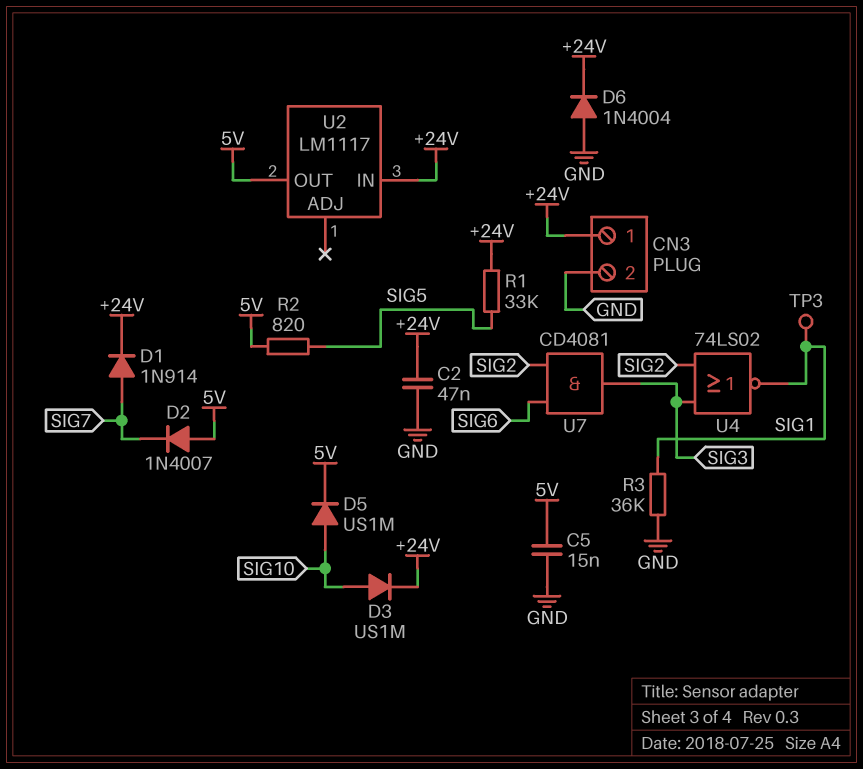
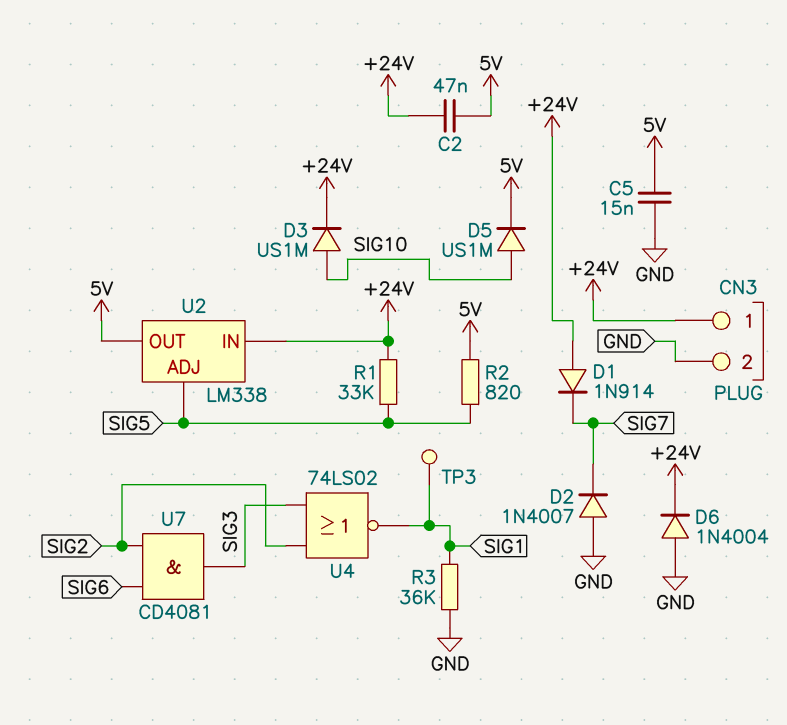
C2: 47nF (+24V, GND) -> 47nF (+24V, 5V)
D1: diode 1N914 (A SIG7, K +24V) -> diode 1N914 (A +24V, K SIG7)
D2: diode 1N4007 (A 5V, K SIG7) -> diode 1N4007 (A GND, K SIG7)
U2: LM1117 -> LM338
U2 pin ADJ: none -> SIG5

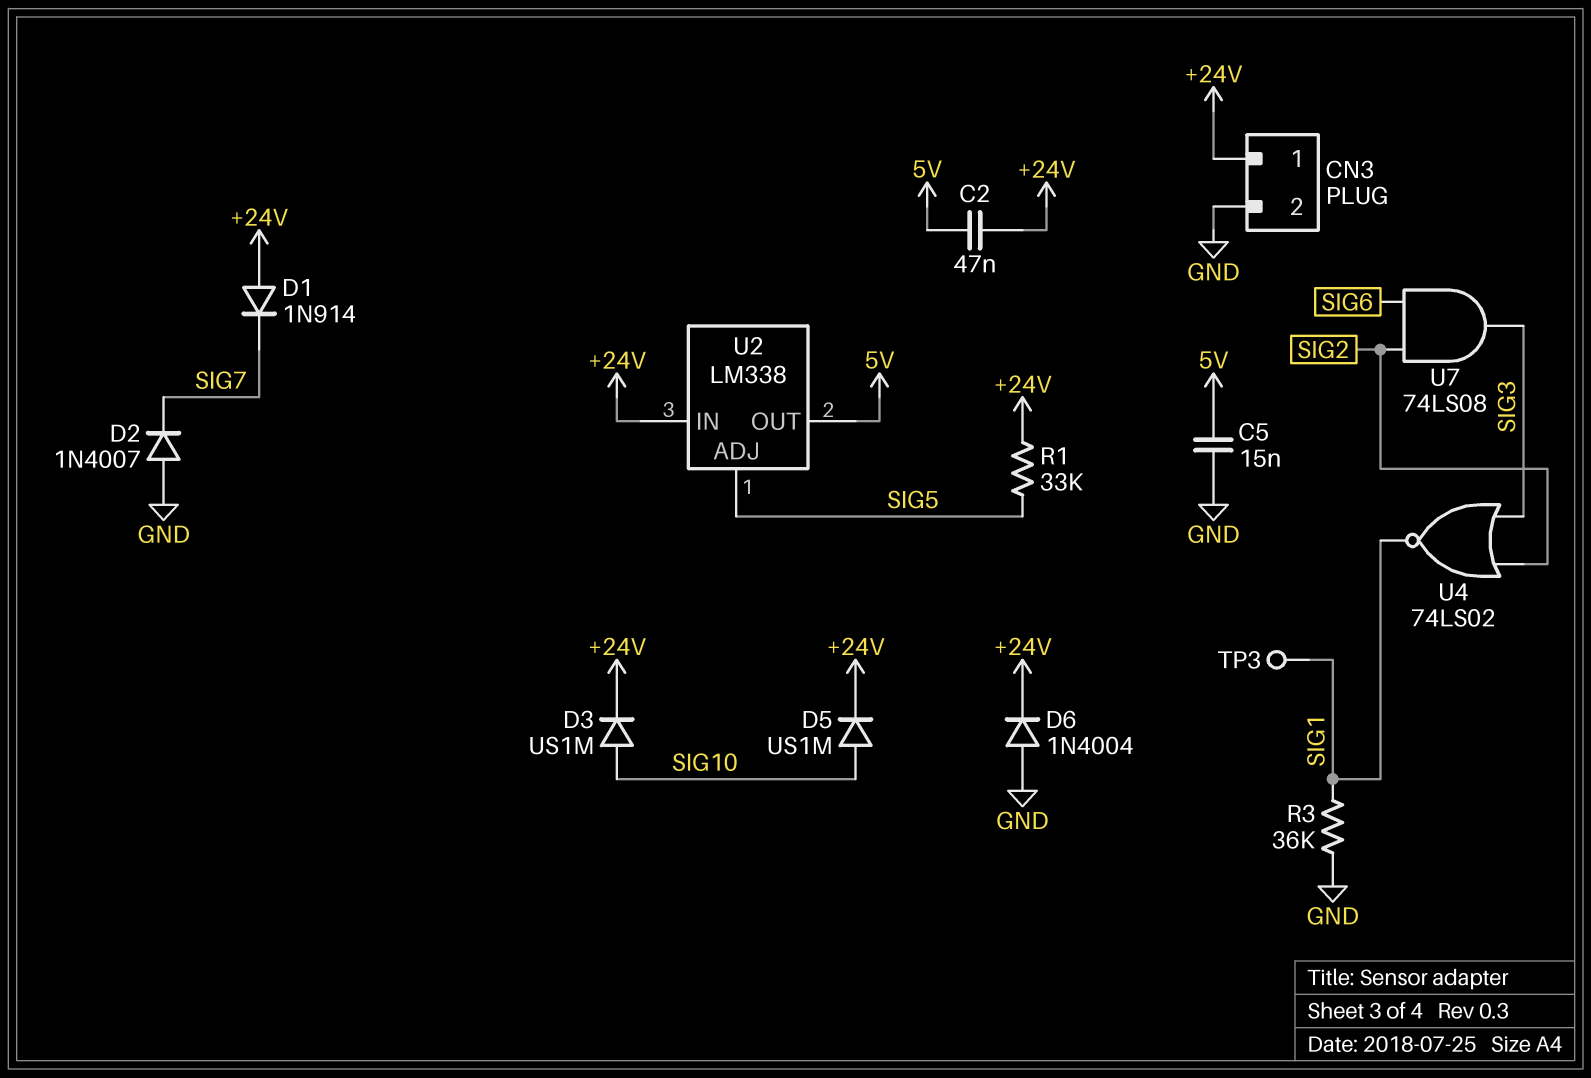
D5: diode US1M (A SIG10, K 5V) -> diode US1M (A SIG10, K +24V)
R2: 820 (5V, SIG5) -> none
U7: AND CD4081 (in SIG2, in SIG6, out SIG3) -> AND 74LS08 (in SIG2, in SIG6, out SIG3)

